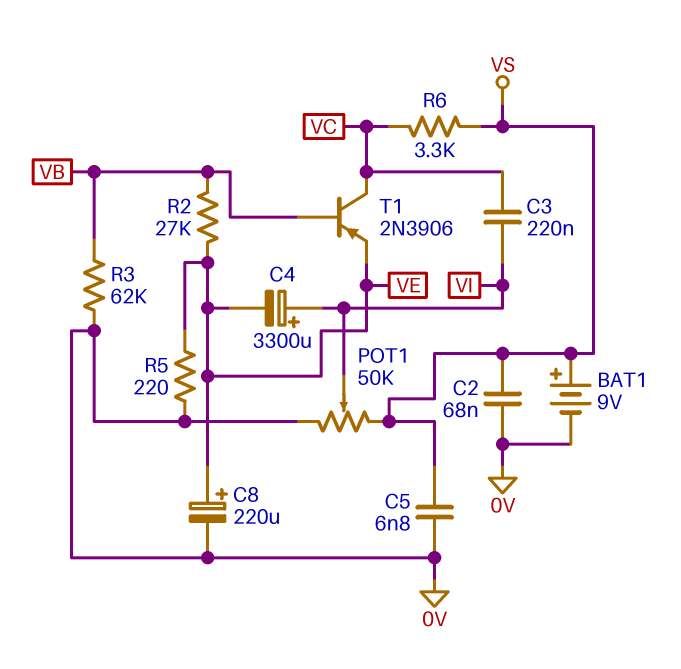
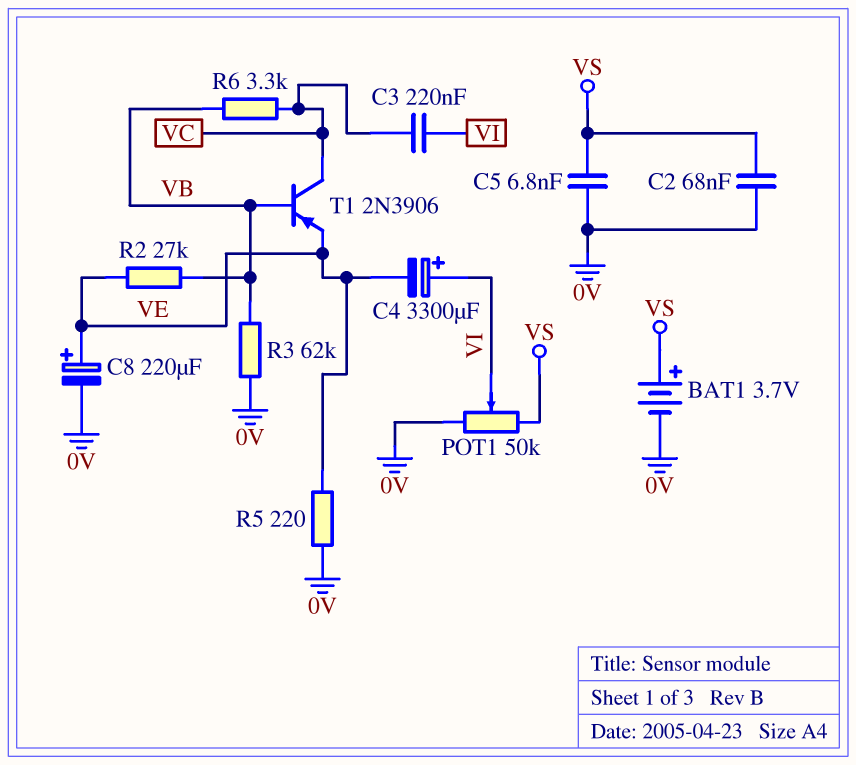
BAT1: 9V (plus VS, minus 0V) -> 3.7V (plus VS, minus 0V)
R6: 3.3k (VC, VS) -> 3.3k (VB, VC)

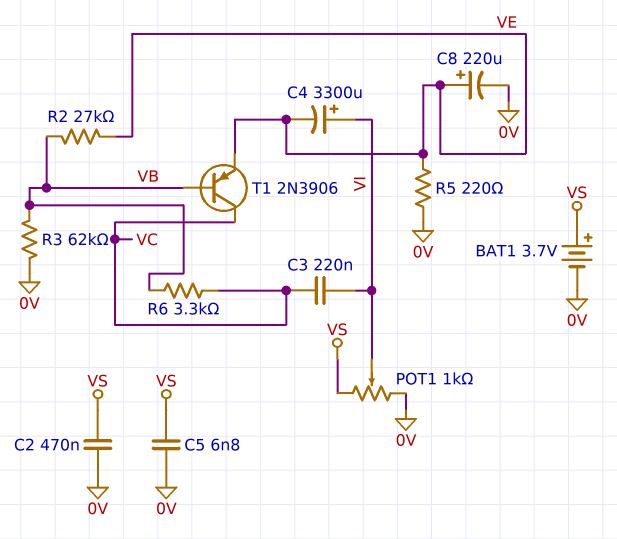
C2: 68nF (0V, VS) -> 470nF (0V, VS)
POT1: 50k (0V, VS, wiper VI) -> 1k (0V, VS, wiper VI)

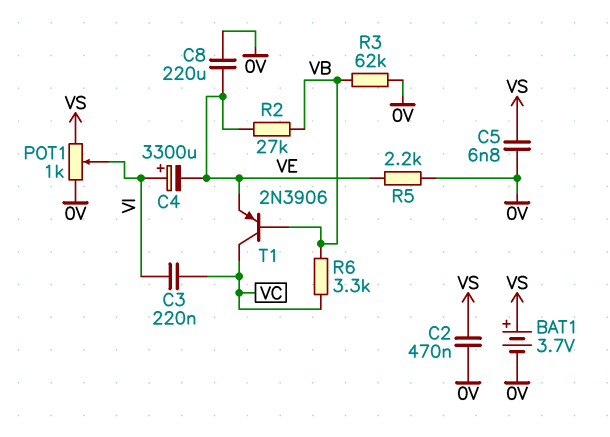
C8: 220uF (plus VE, minus 0V) -> 220uF (0V, VE)
R5: 220 (0V, VE) -> 2.2k (0V, VE)

